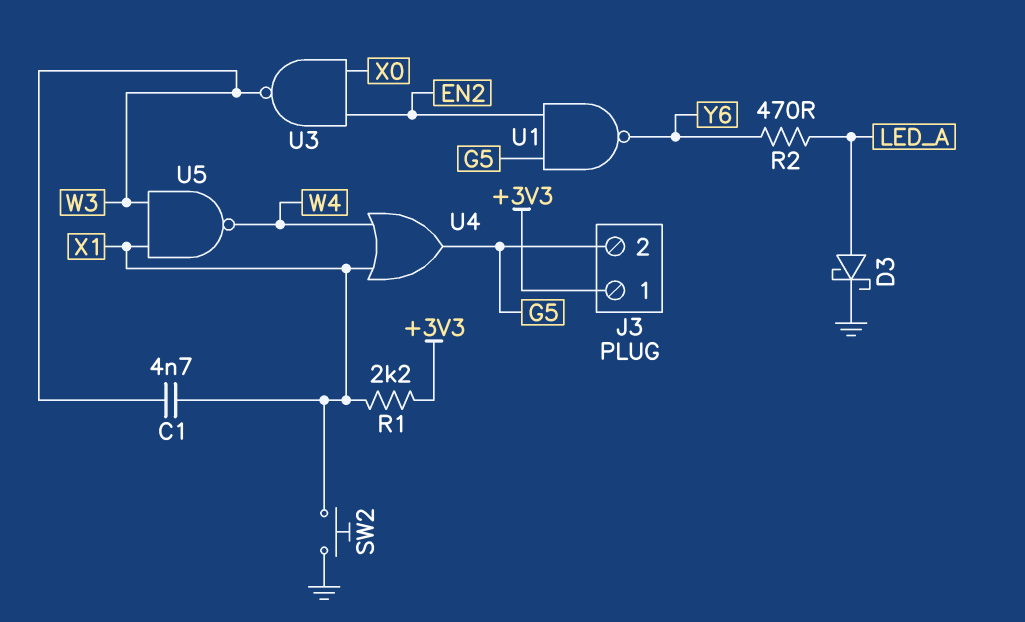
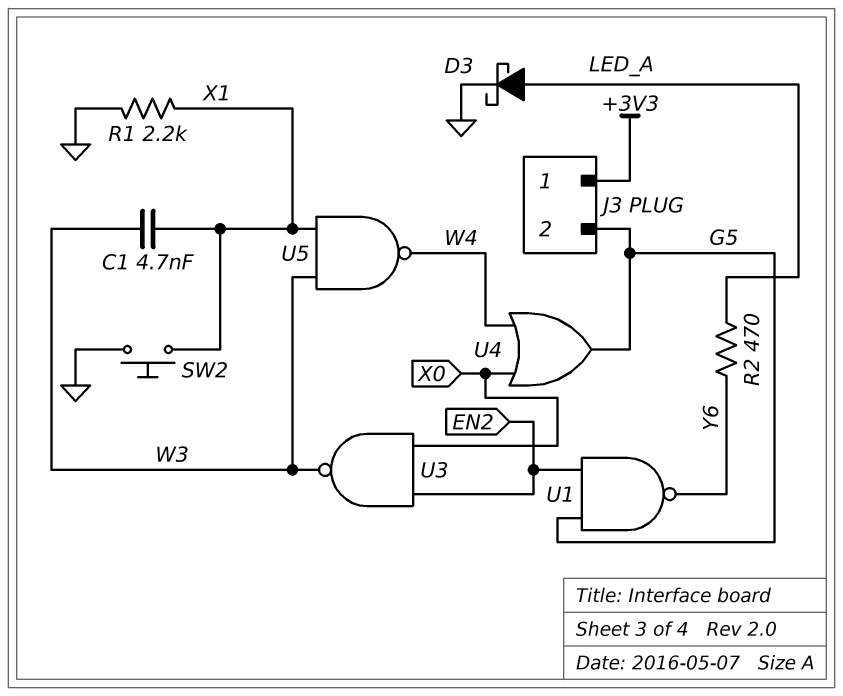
R1: 2.2k (+3V3, X1) -> 2.2k (GND, X1)
U4: OR (in W4, in X1, out G5) -> OR (in W4, in X0, out G5)

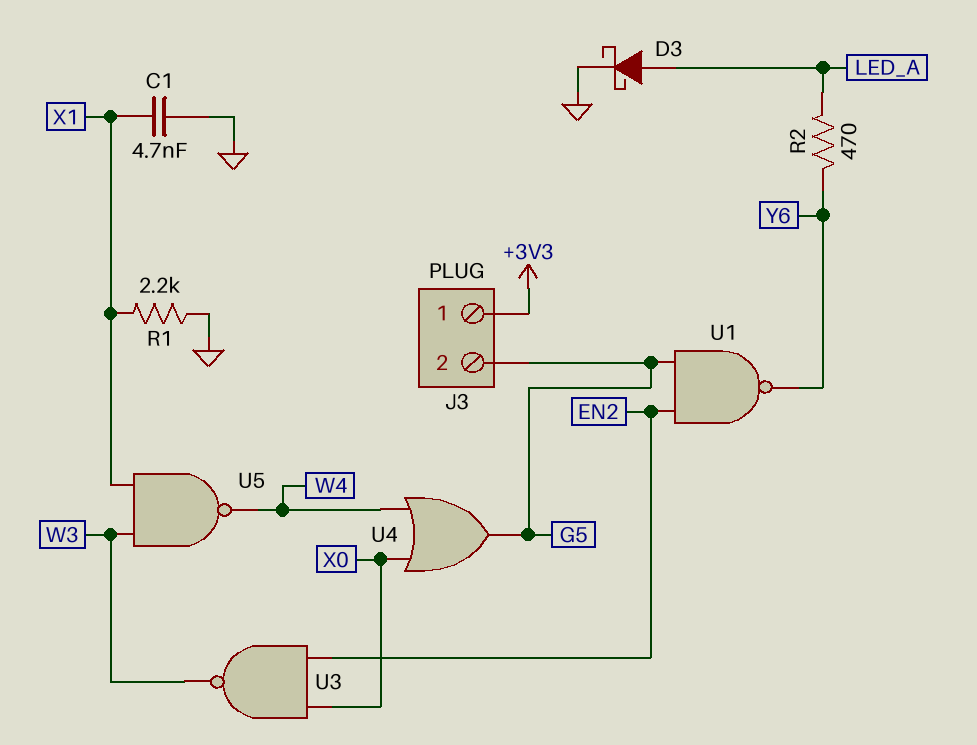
C1: 4.7nF (W3, X1) -> 4.7nF (GND, X1)
SW2: button (GND, X1) -> none

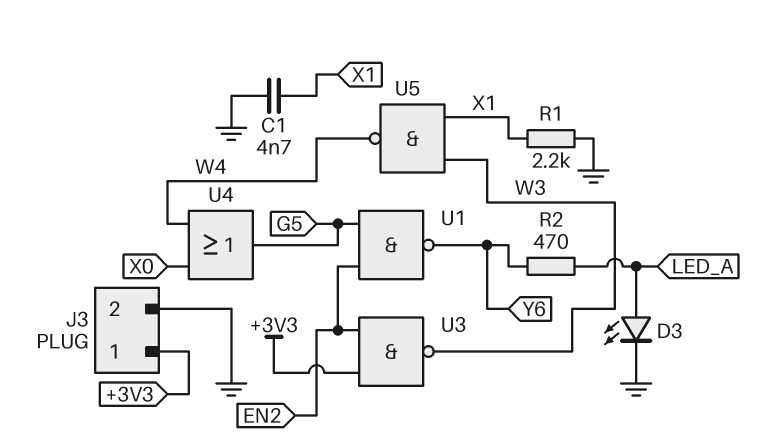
D3: schottky (A LED_A, K GND) -> LED (A LED_A, K GND)
J3 pin 2: G5 -> GND
U3: NAND (in EN2, in X0, out W3) -> NAND (in +3V3, in EN2, out W3)

